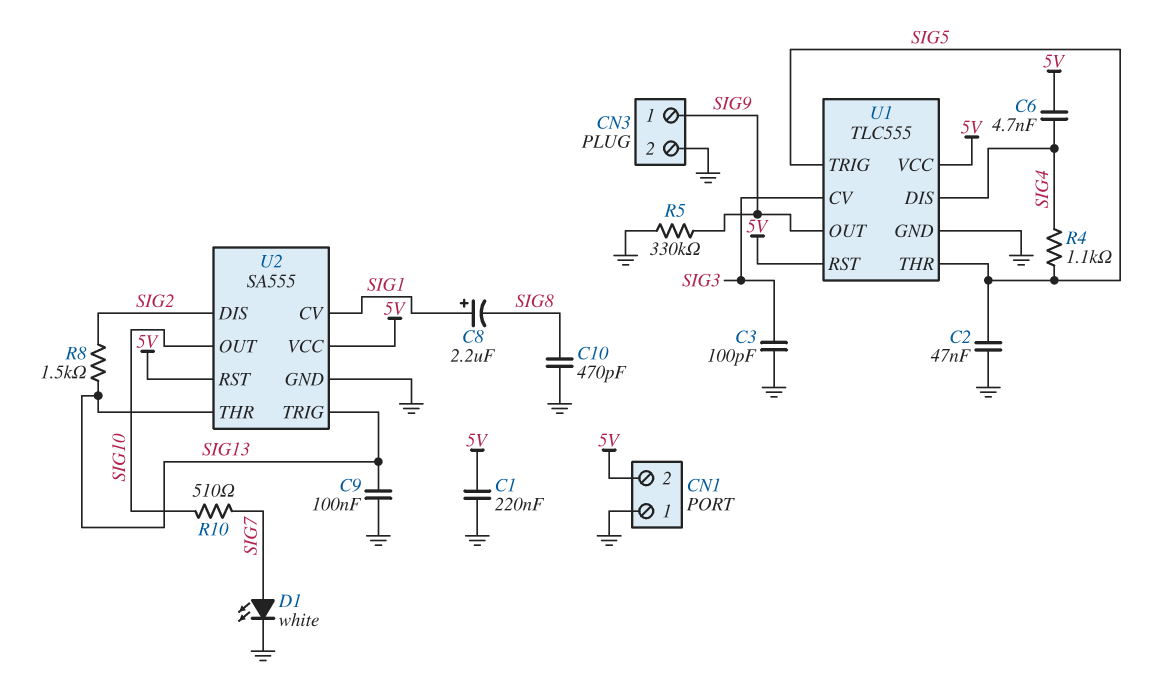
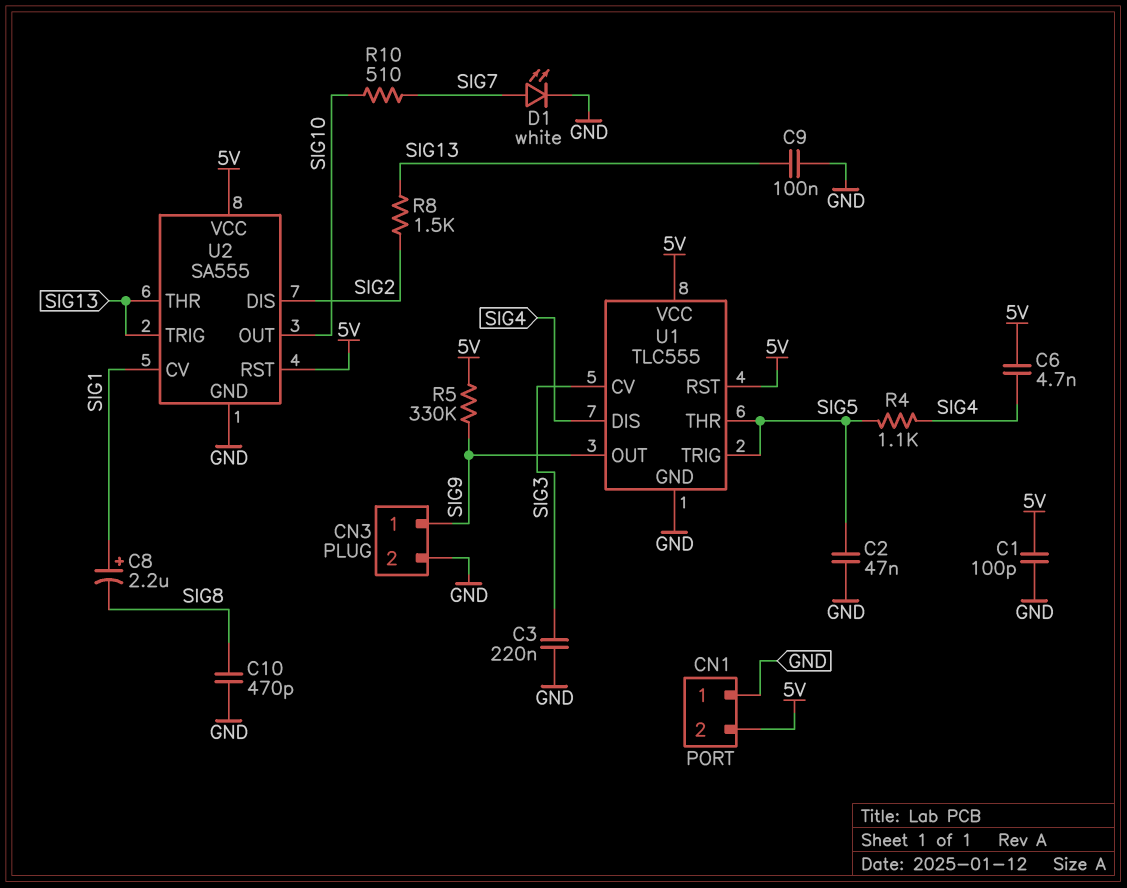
C1: 220nF (5V, GND) -> 100pF (5V, GND)
C3: 100pF (GND, SIG3) -> 220nF (GND, SIG3)
R5: 330k (GND, SIG9) -> 330k (5V, SIG9)

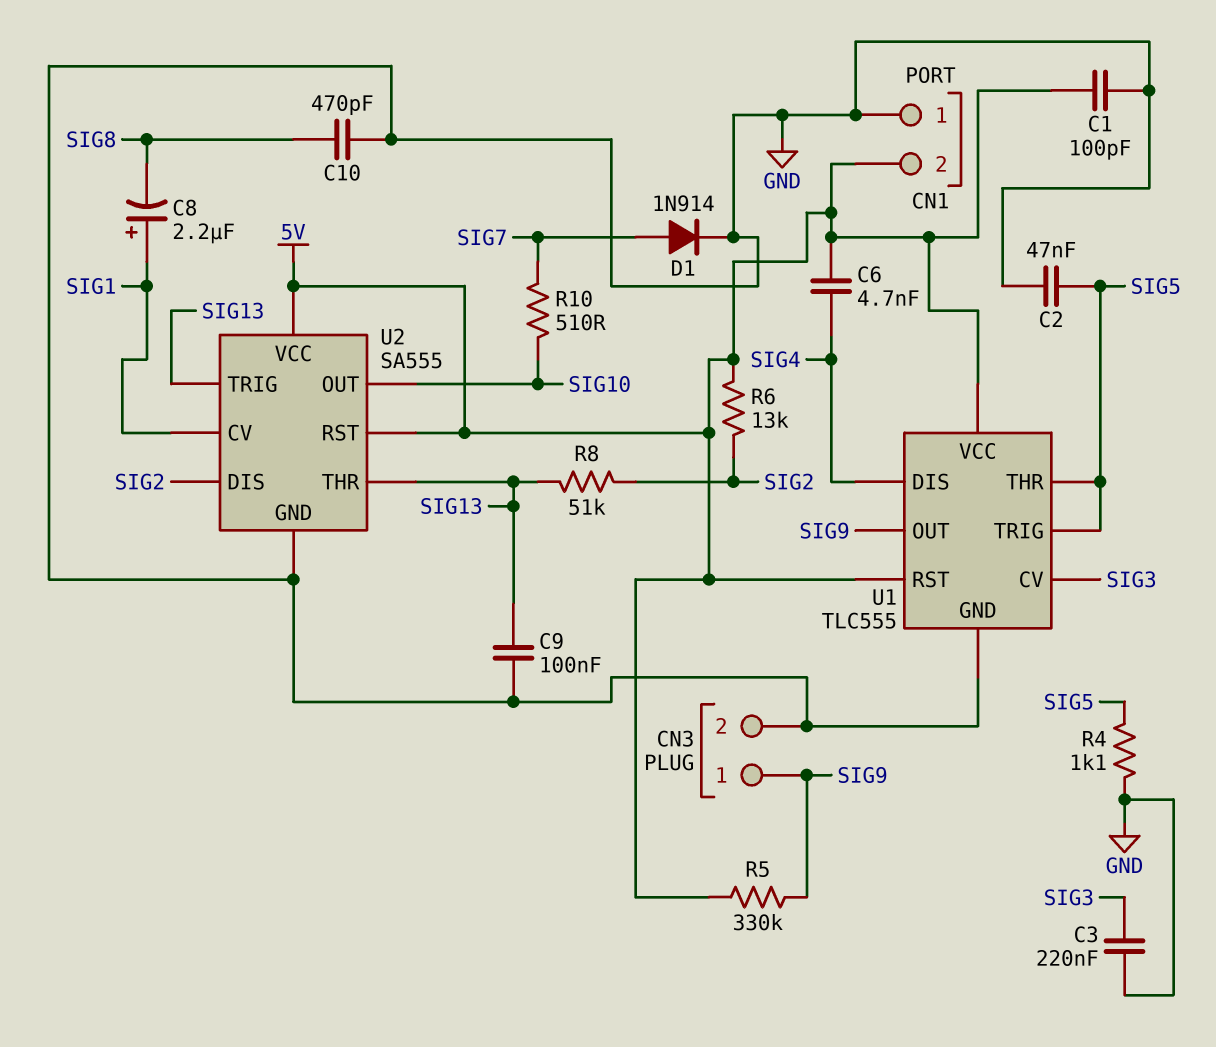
D1: LED white (A SIG7, K GND) -> diode 1N914 (A SIG7, K GND)
R4: 1.1k (SIG4, SIG5) -> 1.1k (GND, SIG5)
R6: none -> 13k (5V, SIG2)
R8: 1.5k (SIG2, SIG13) -> 51k (SIG2, SIG13)

